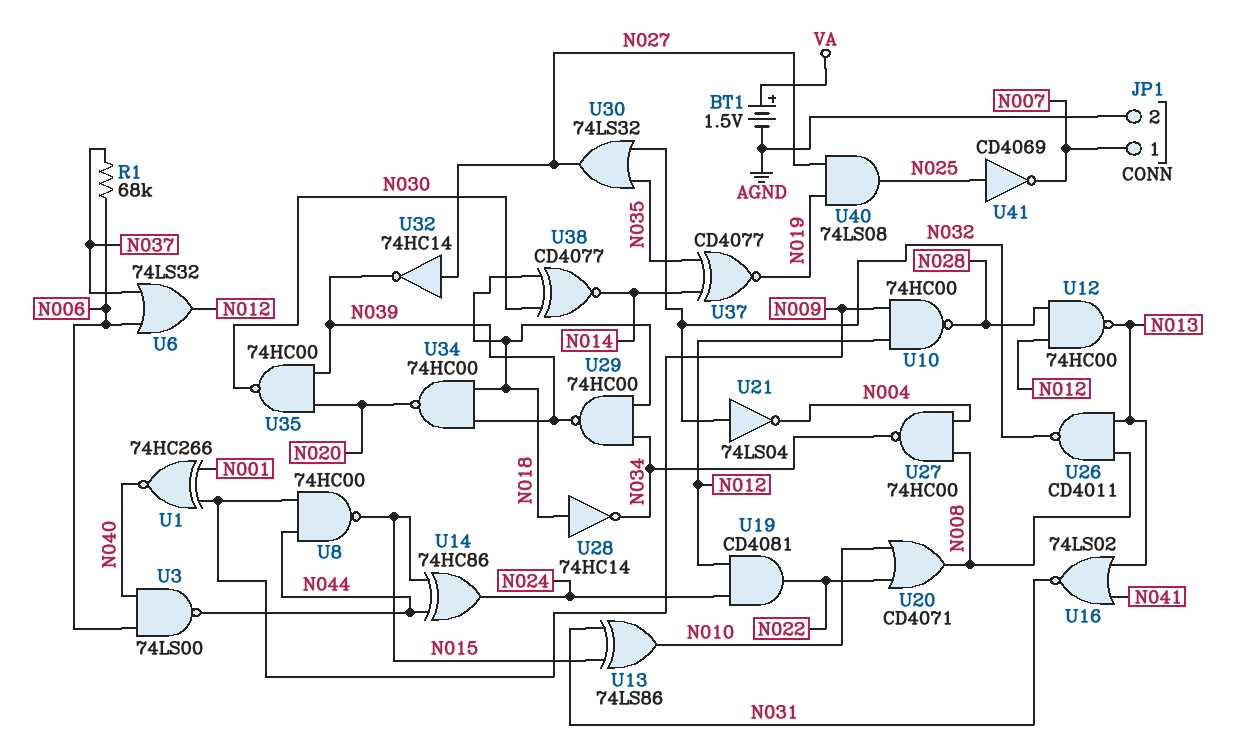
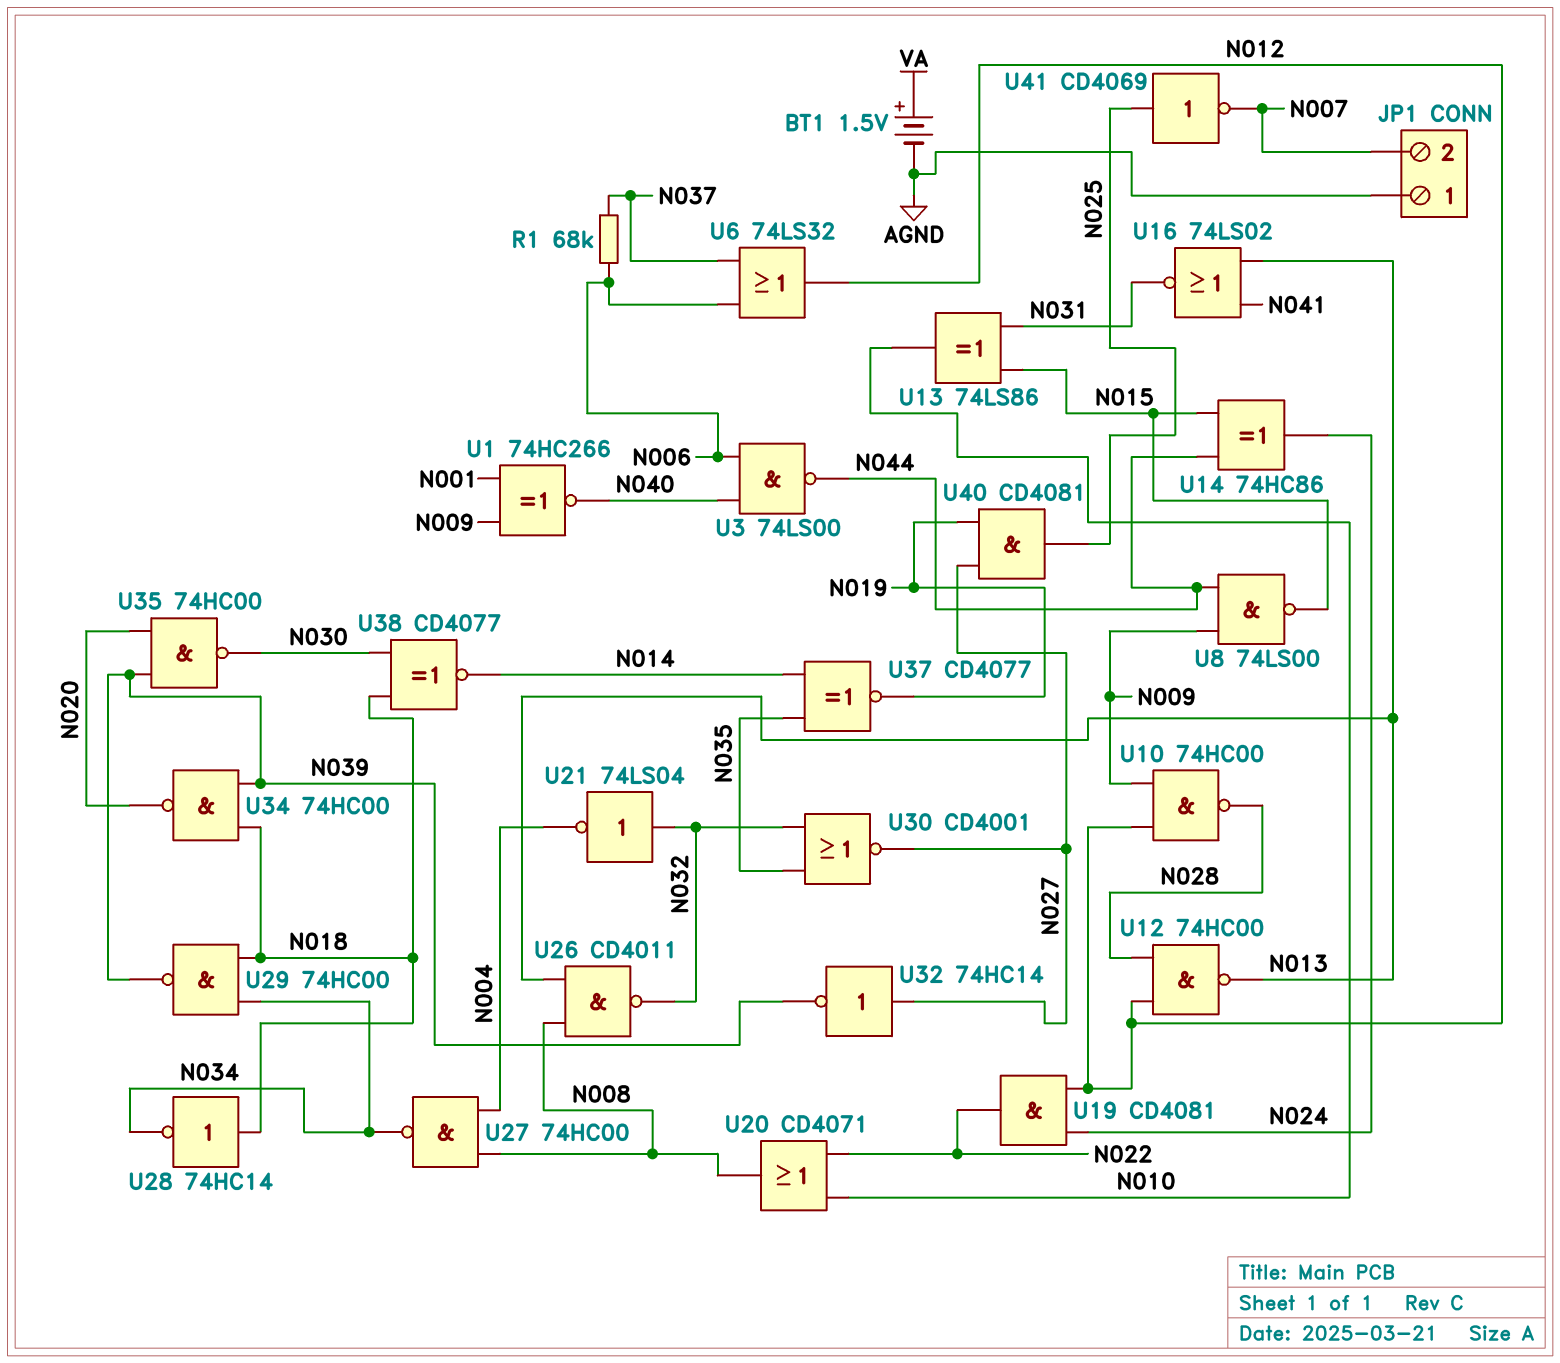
JP1 pin 1: N007 -> AGND
JP1 pin 2: AGND -> N007
U8: NAND 74HC00 (in N009, in N044, out N015) -> NAND 74LS00 (in N009, in N044, out N015)
U30: OR 74LS32 (in N032, in N035, out N027) -> NOR CD4001 (in N032, in N035, out N027)
U40: AND 74LS08 (in N019, in N027, out N025) -> AND CD4081 (in N019, in N027, out N025)

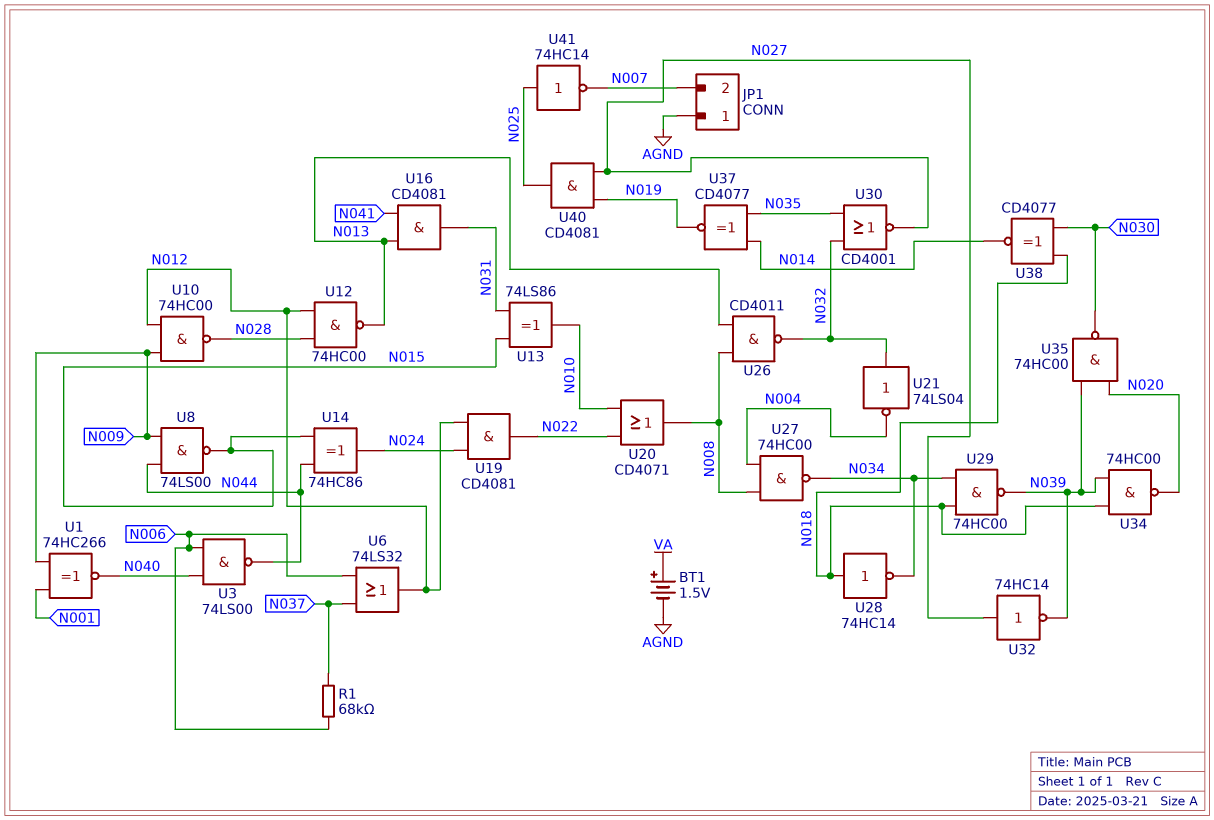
U16: NOR 74LS02 (in N013, in N041, out N031) -> AND CD4081 (in N013, in N041, out N031)
U41: NOT CD4069 (in N025, out N007) -> NOT 74HC14 (in N025, out N007)

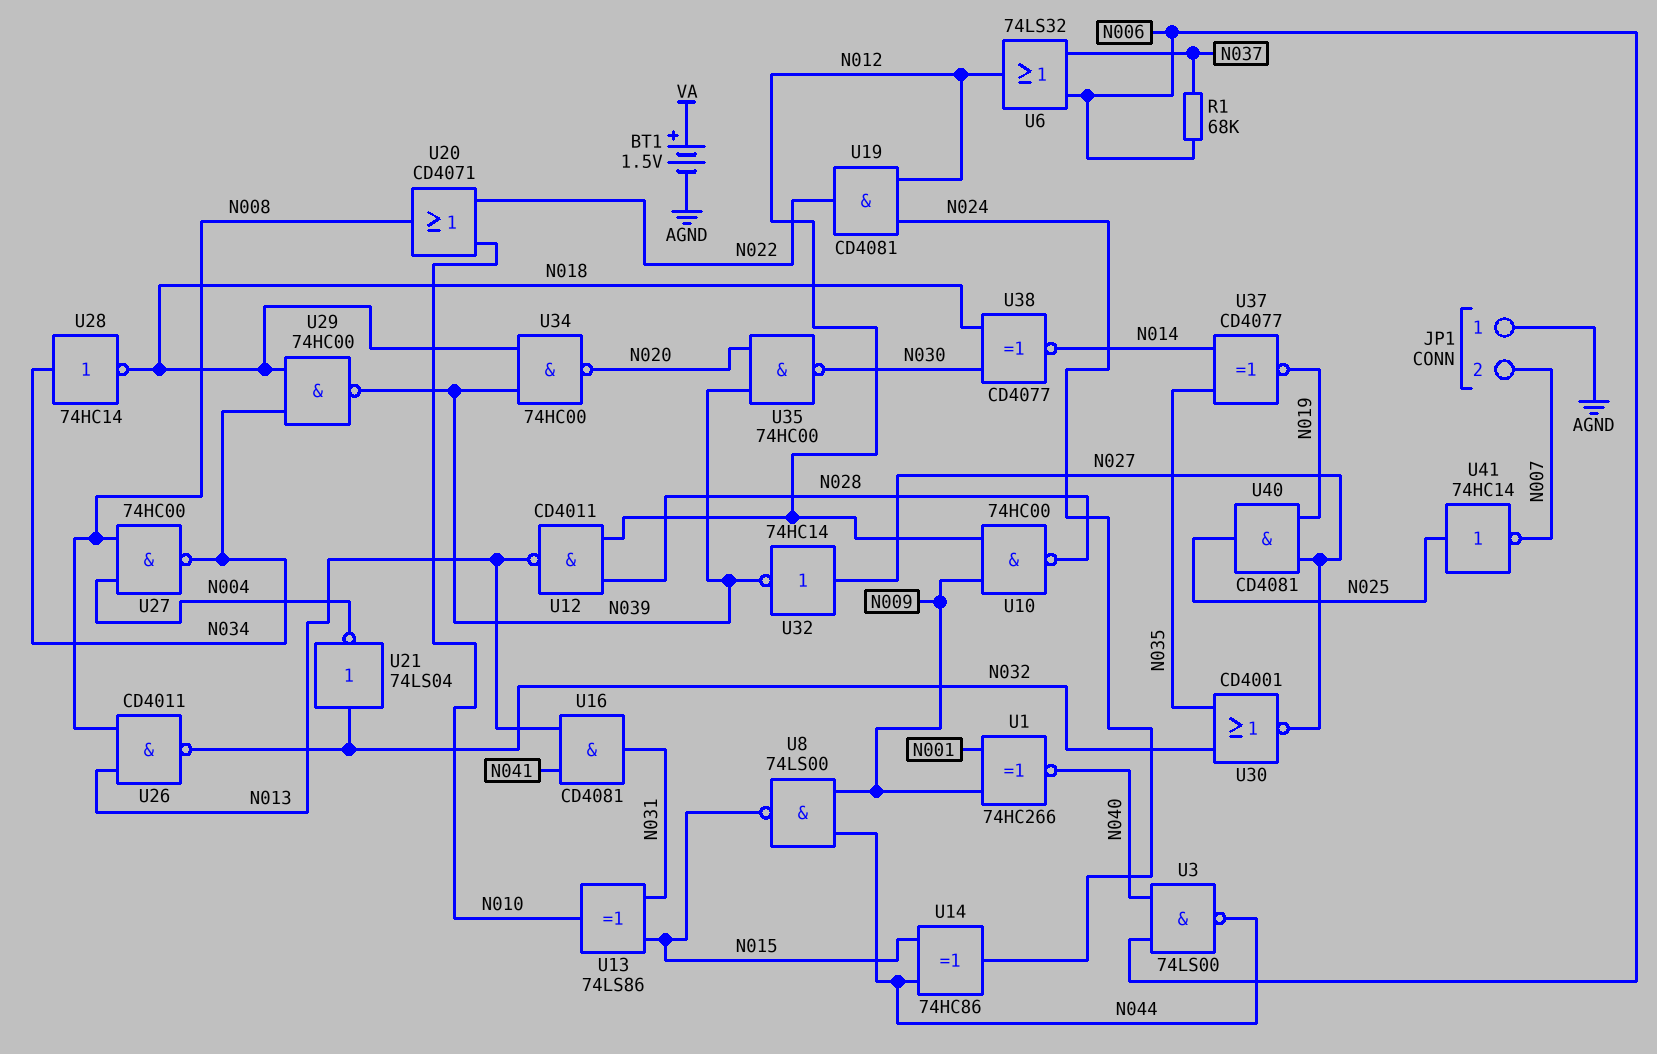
U12: NAND 74HC00 (in N012, in N028, out N013) -> NAND CD4011 (in N012, in N028, out N013)
U28: NOT 74HC14 (in N018, out N034) -> NOT 74HC14 (in N034, out N018)

